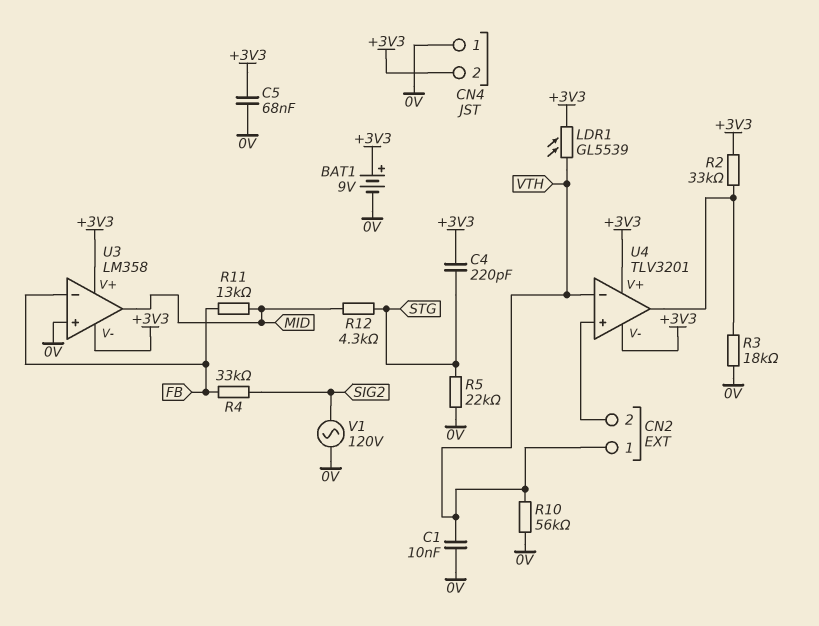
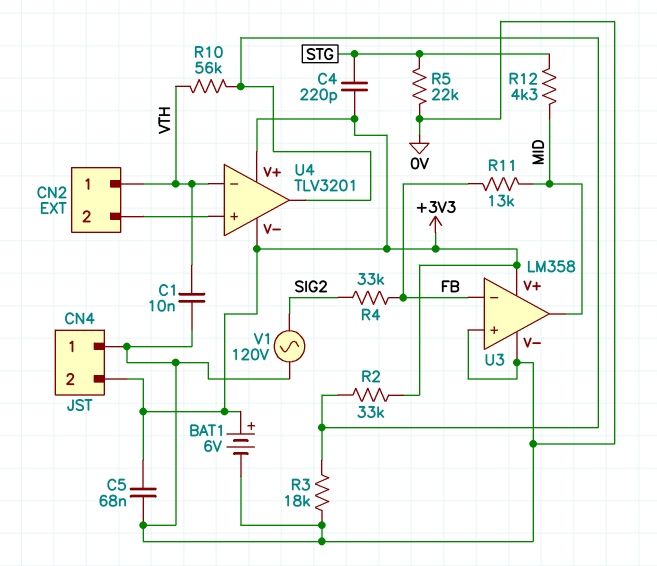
BAT1: 9V (plus +3V3, minus 0V) -> 6V (plus +3V3, minus 0V)
LDR1: GL5539 (+3V3, VTH) -> none
R10: 56k (0V, VTH) -> 56k (U4/out, VTH)
U3 pin V-: +3V3 -> 0V

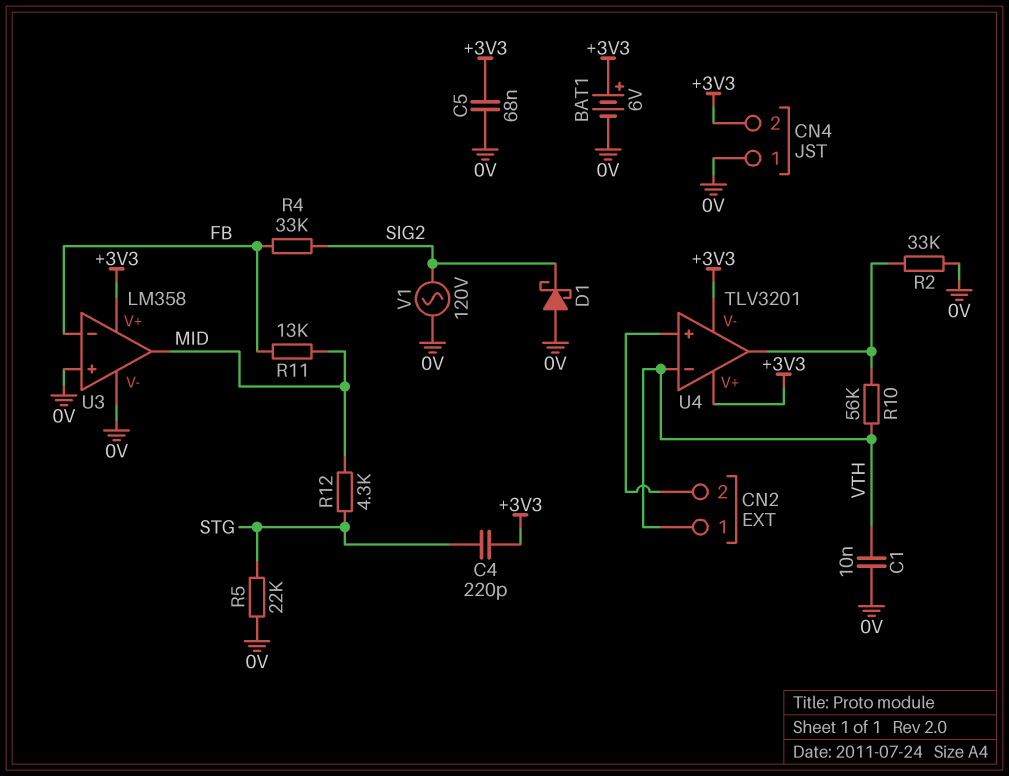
D1: none -> schottky (A 0V, K SIG2)
R2: 33k (+3V3, U4/out) -> 33k (0V, U4/out)
R3: 18k (0V, U4/out) -> none

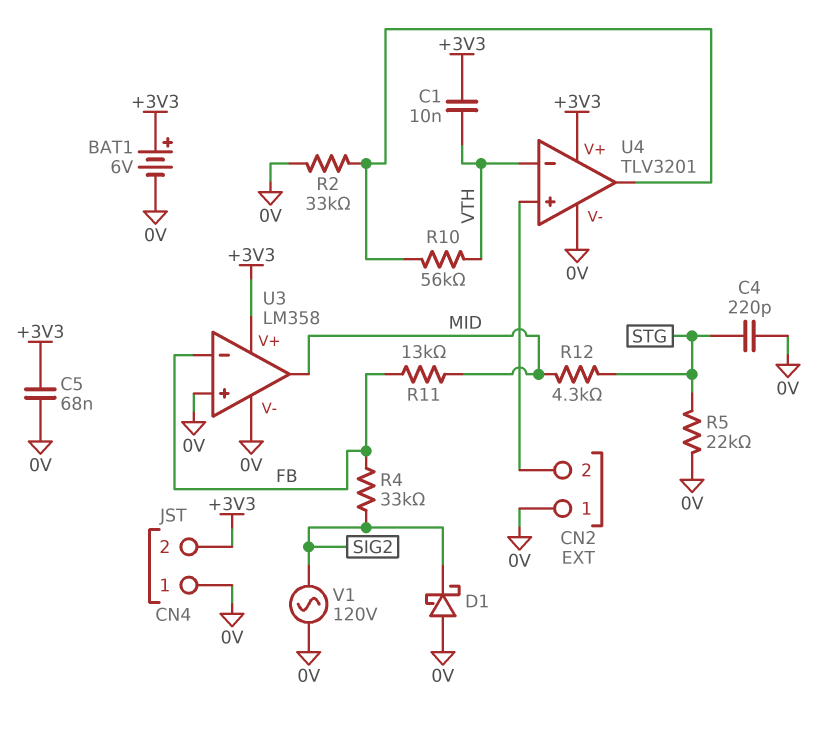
C1: 10nF (0V, VTH) -> 10nF (+3V3, VTH)
C4: 220pF (+3V3, STG) -> 220pF (0V, STG)
CN2 pin 1: VTH -> 0V
U4 pin V-: +3V3 -> 0V

